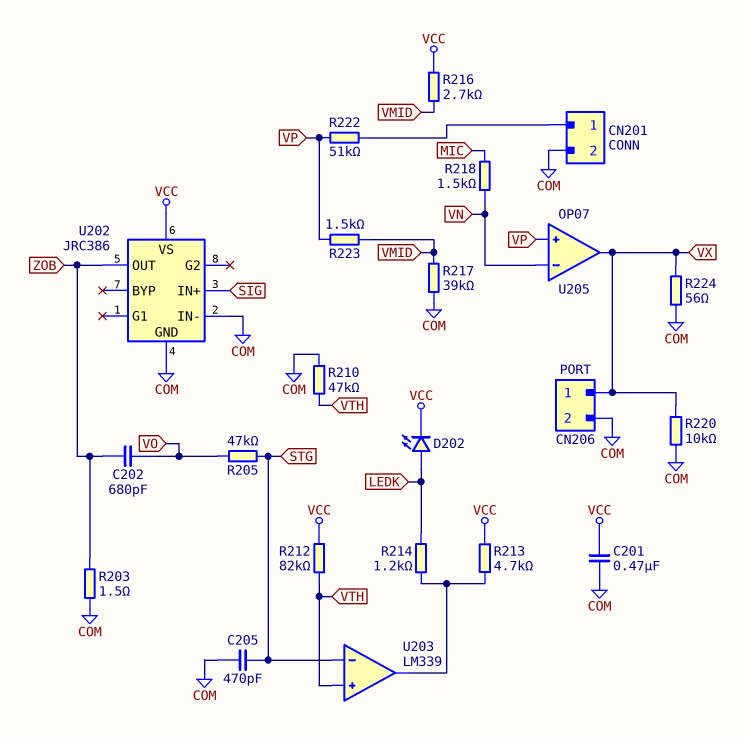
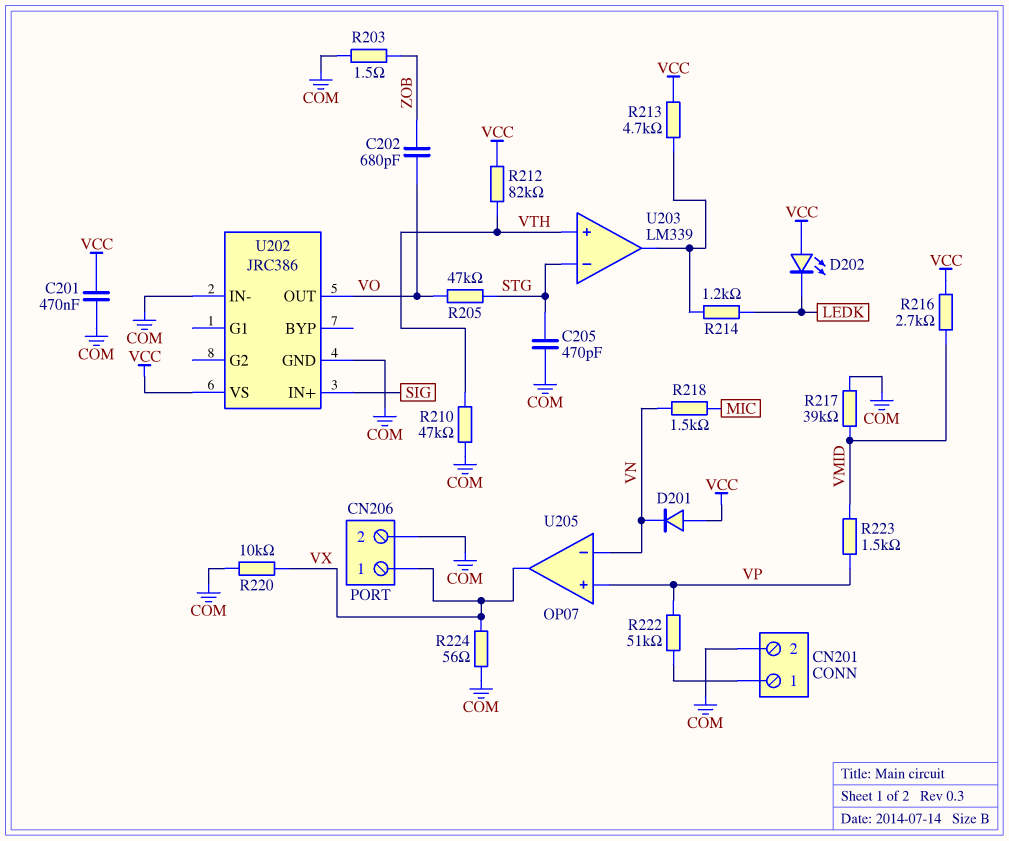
D201: none -> diode (A VCC, K VN)
D202: LED (A LEDK, K VCC) -> LED (A VCC, K LEDK)
U202 pin OUT: ZOB -> VO

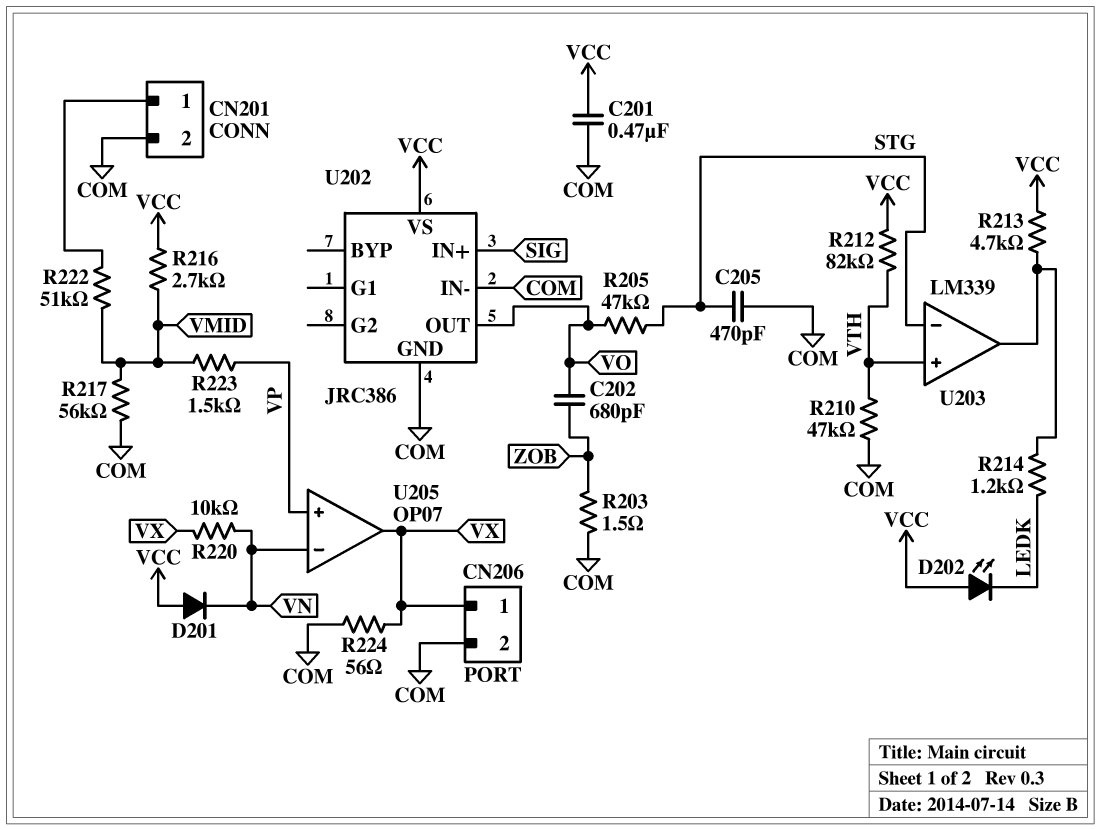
R217: 39k (COM, VMID) -> 56k (COM, VMID)
R218: 1.5k (MIC, VN) -> none
R220: 10k (COM, VX) -> 10k (VN, VX)
R222: 51k (CN201/1, VP) -> 51k (CN201/1, VMID)

